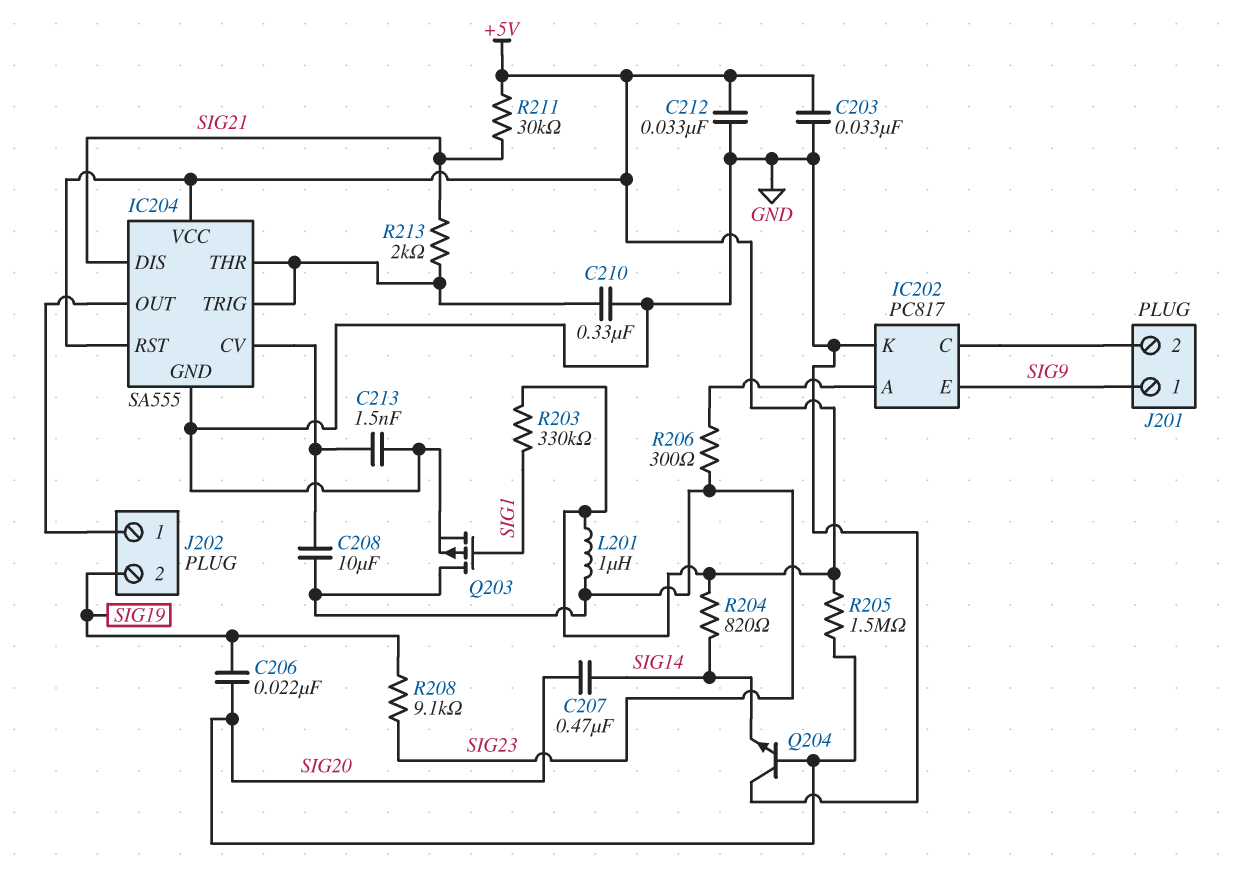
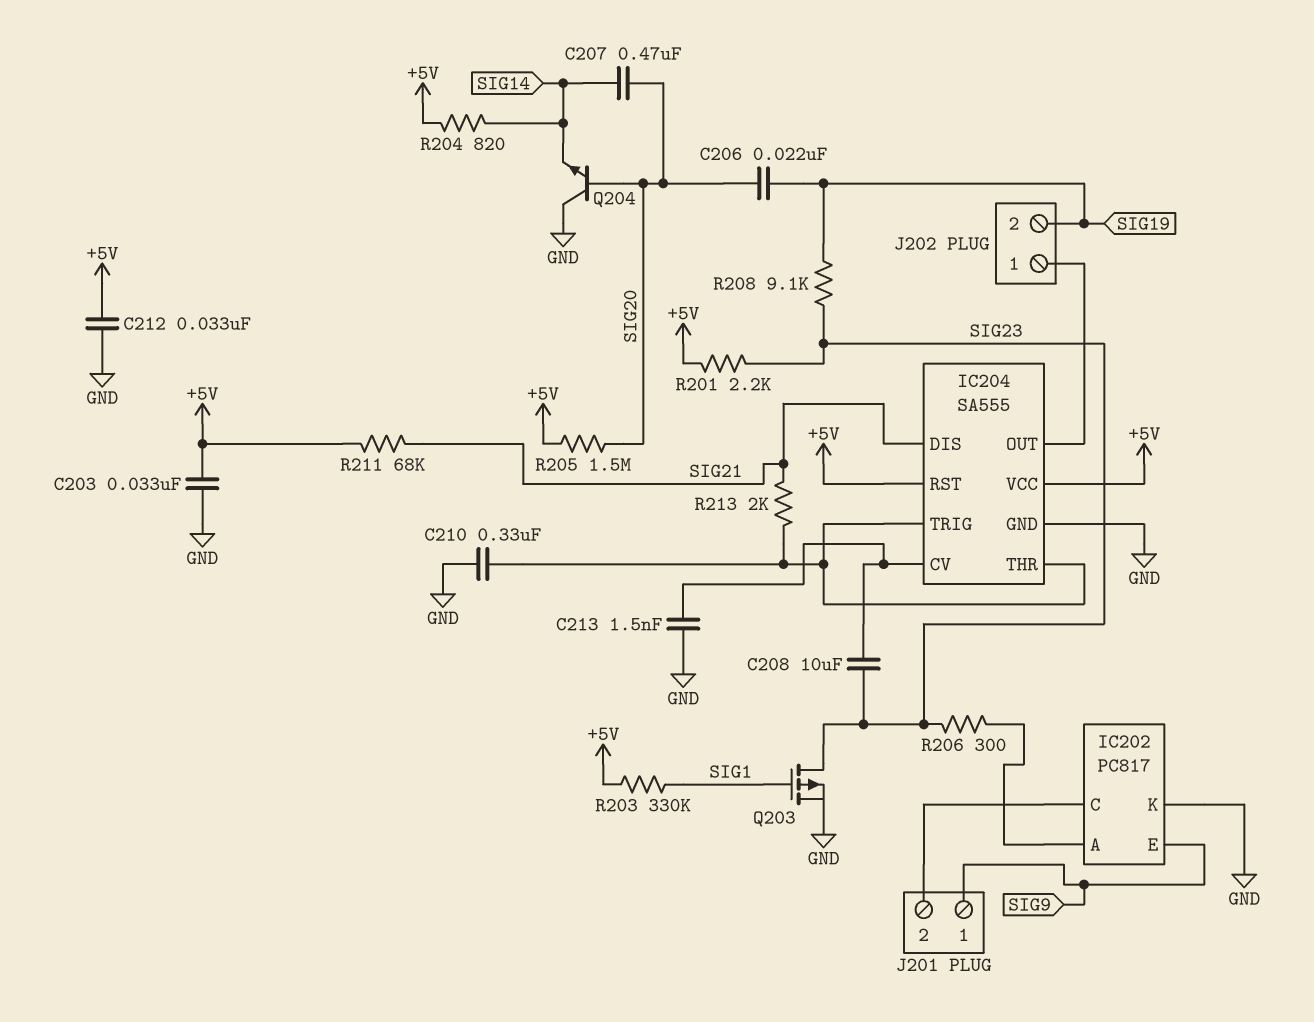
L201: 1uH (+5V, SIG23) -> none
R201: none -> 2.2k (+5V, SIG23)
R211: 30k (+5V, SIG21) -> 68k (+5V, SIG21)

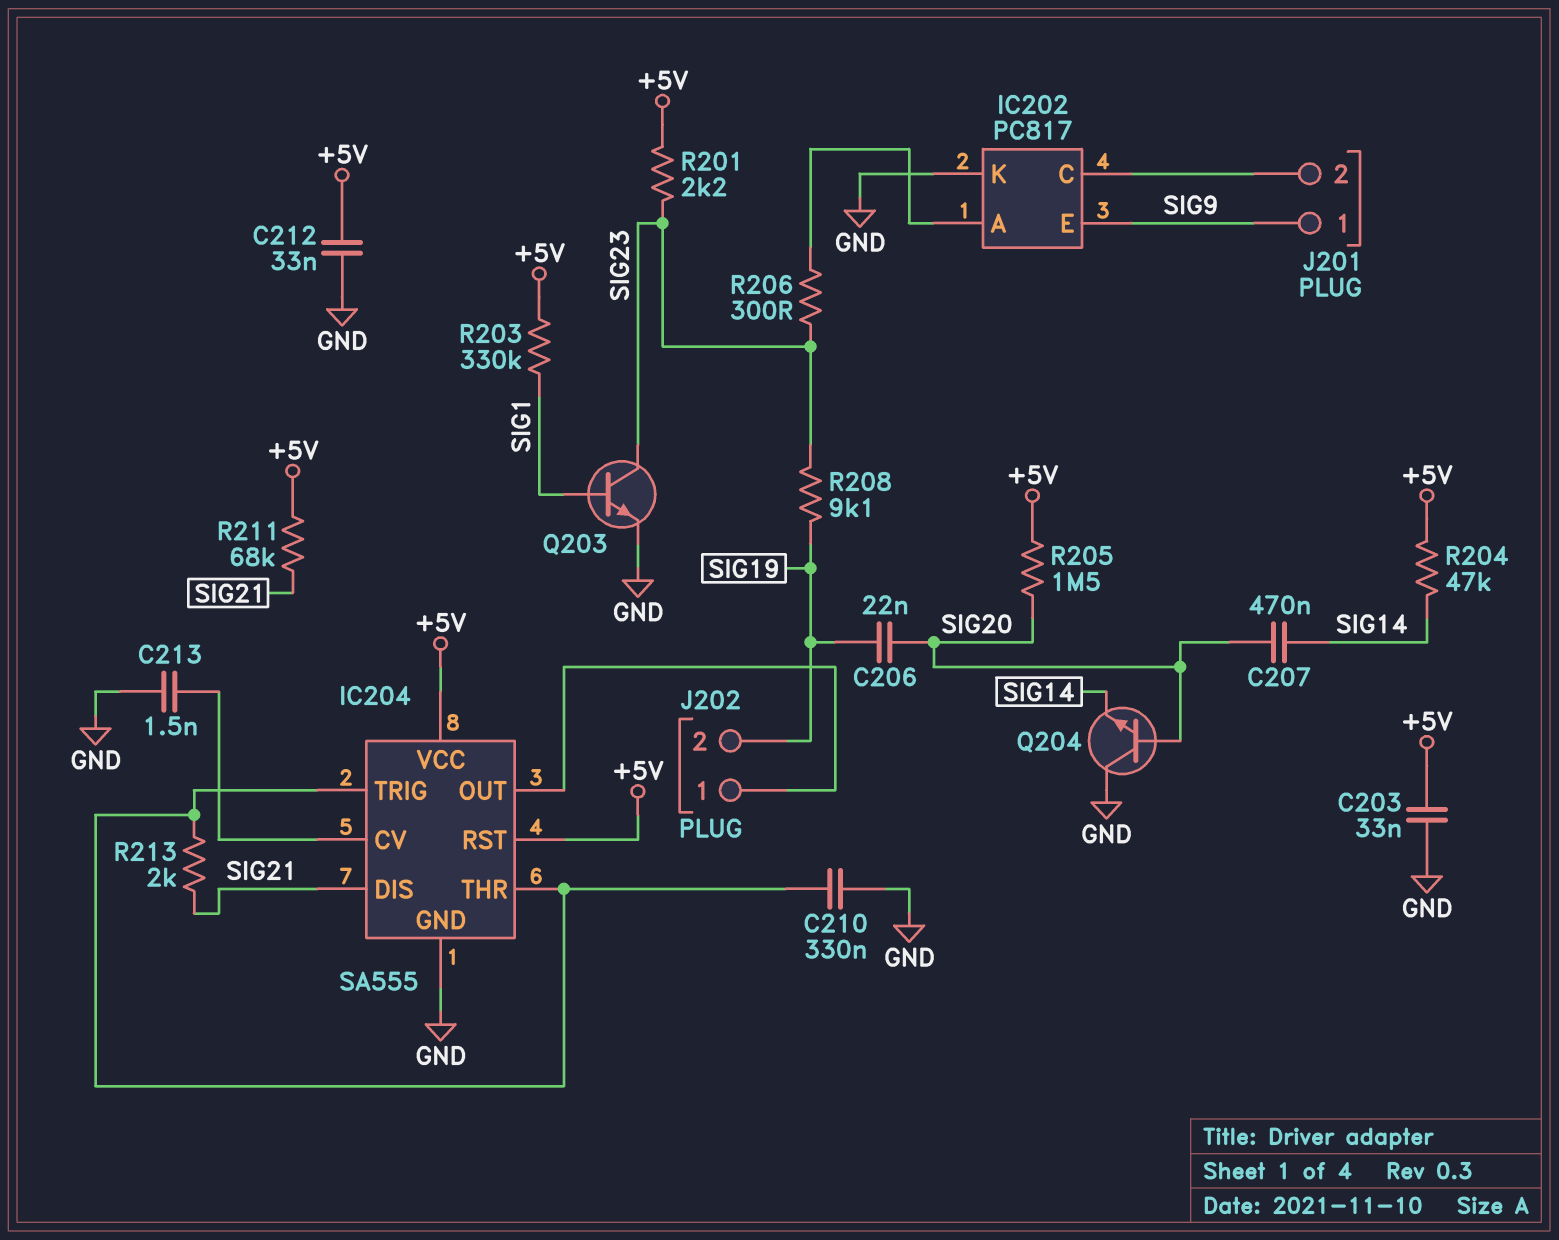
C208: 10uF (IC204/CV, SIG23) -> none
Q203: PMOS (G SIG1, D SIG23, S GND) -> NPN (B SIG1, C SIG23, E GND)
R204: 820 (+5V, SIG14) -> 47k (+5V, SIG14)

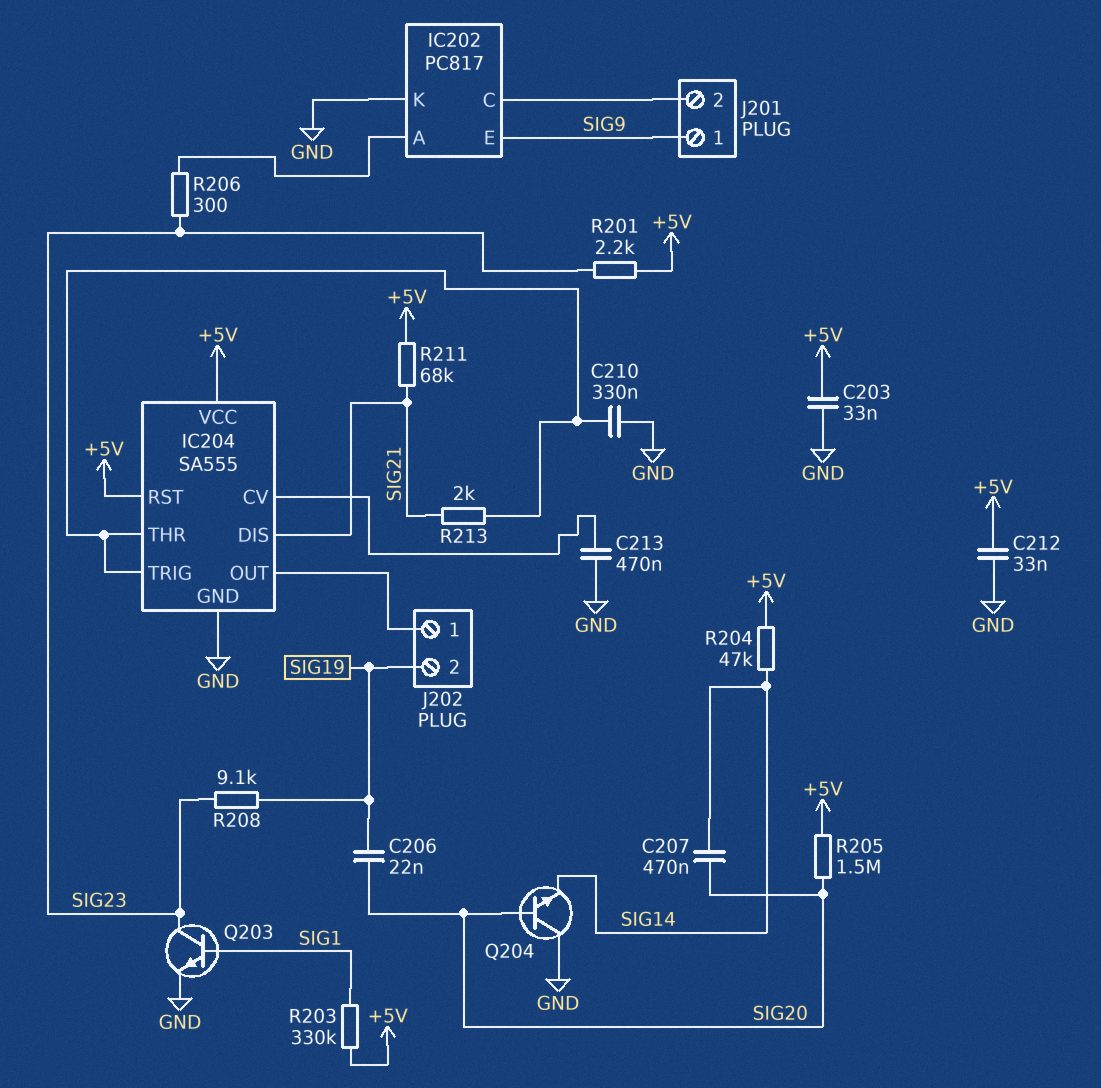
C213: 1.5nF (GND, IC204/CV) -> 470nF (GND, IC204/CV)

